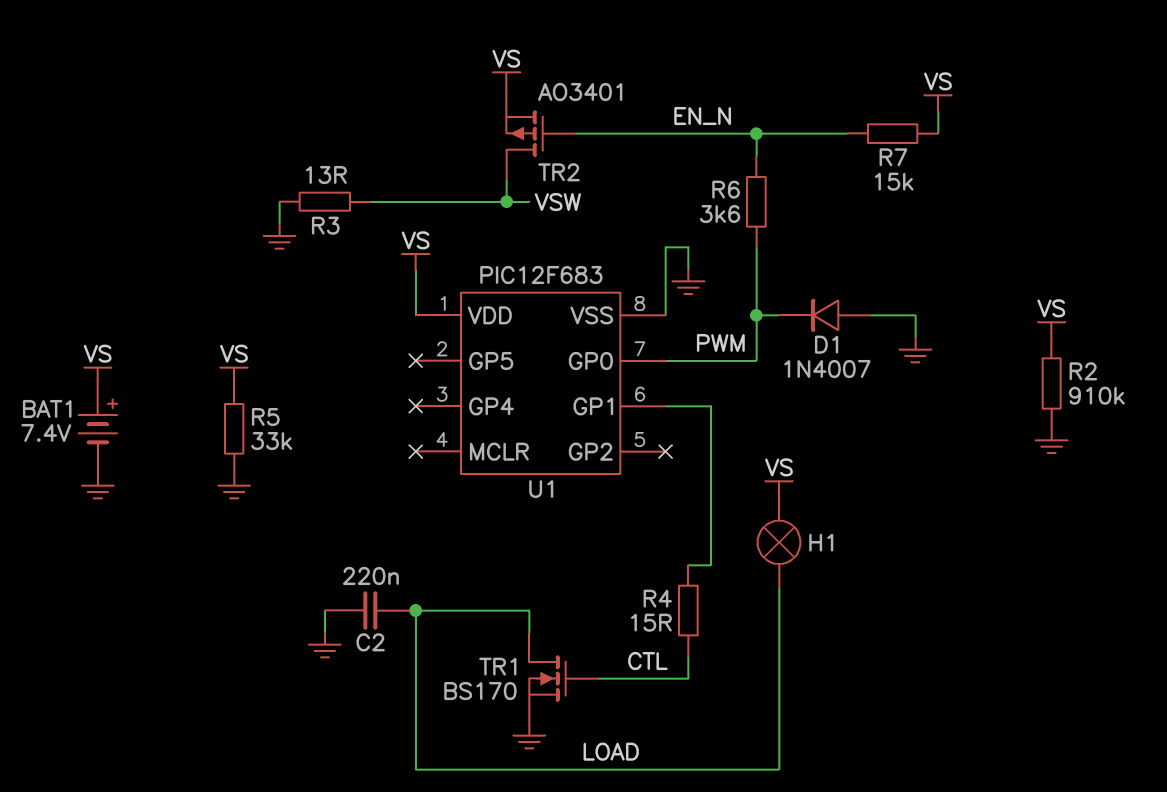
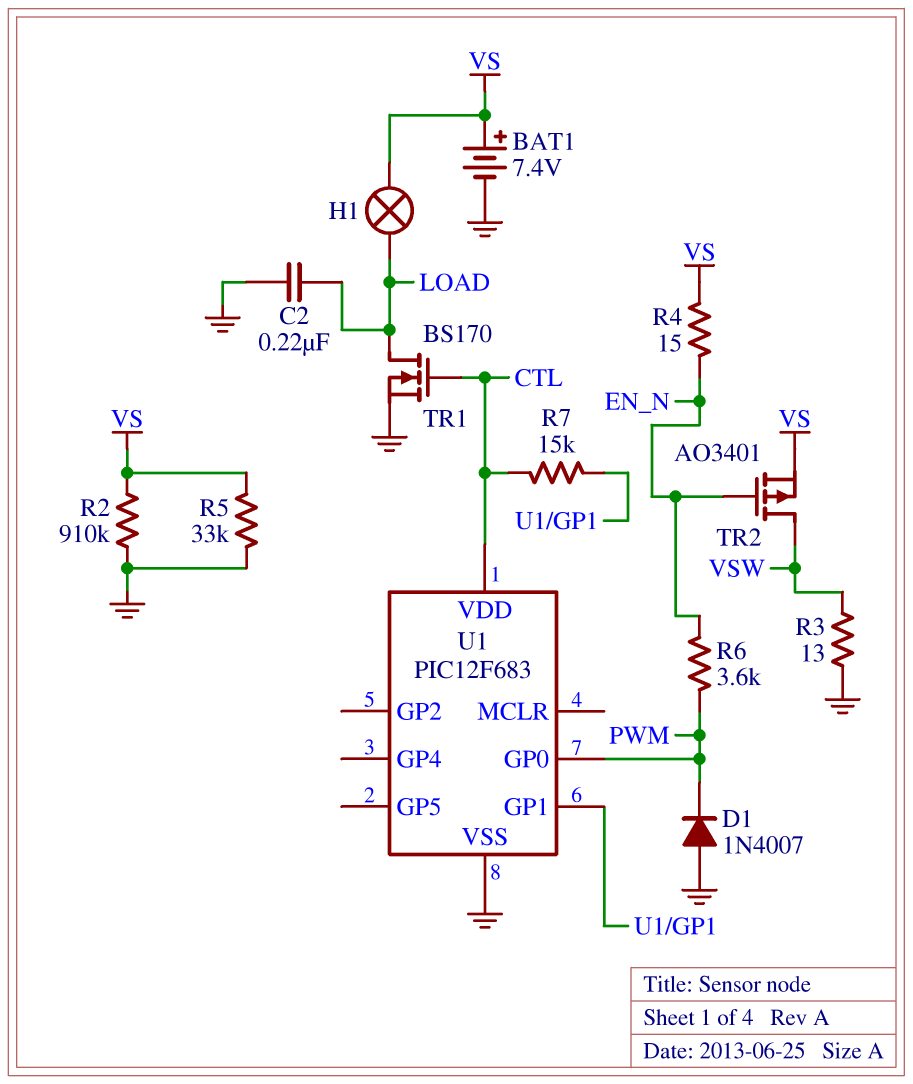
R4: 15 (CTL, U1/GP1) -> 15 (EN_N, VS)
R7: 15k (EN_N, VS) -> 15k (CTL, U1/GP1)
U1 pin VDD: VS -> CTL

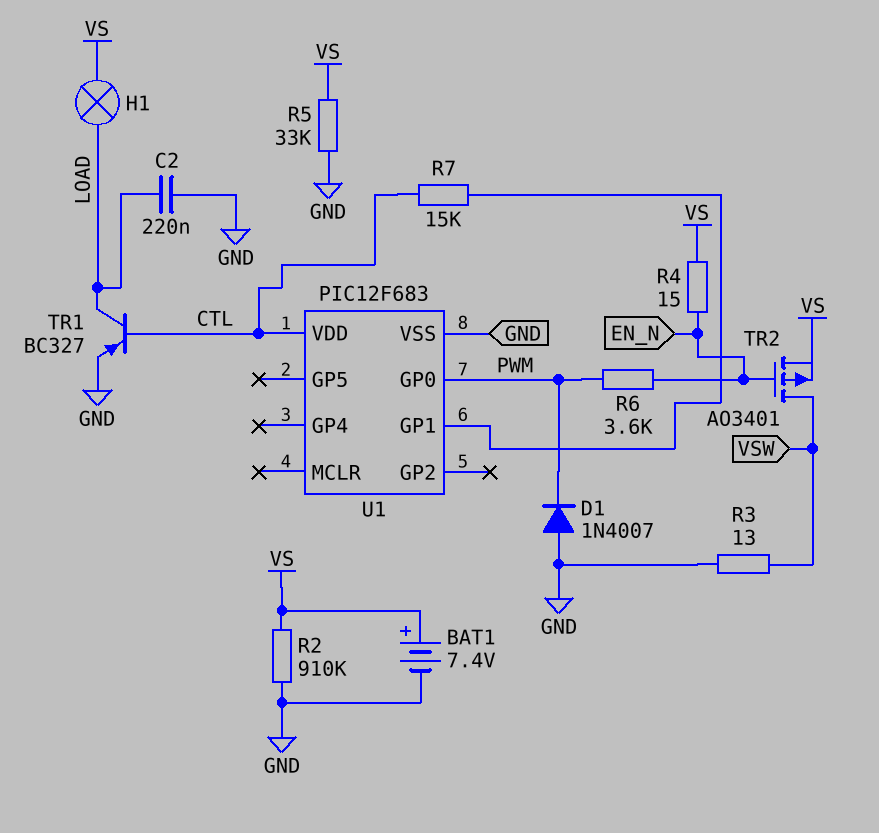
TR1: NMOS BS170 (G CTL, D LOAD, S GND) -> PNP BC327 (B CTL, C LOAD, E GND)

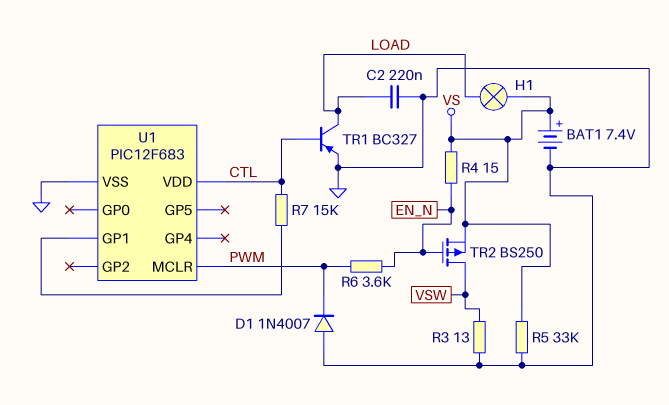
R2: 910k (GND, VS) -> none
TR2: PMOS AO3401 (G EN_N, D VSW, S VS) -> PMOS BS250 (G EN_N, D VSW, S VS)
U1 pin GP0: PWM -> none
U1 pin MCLR: none -> PWM

